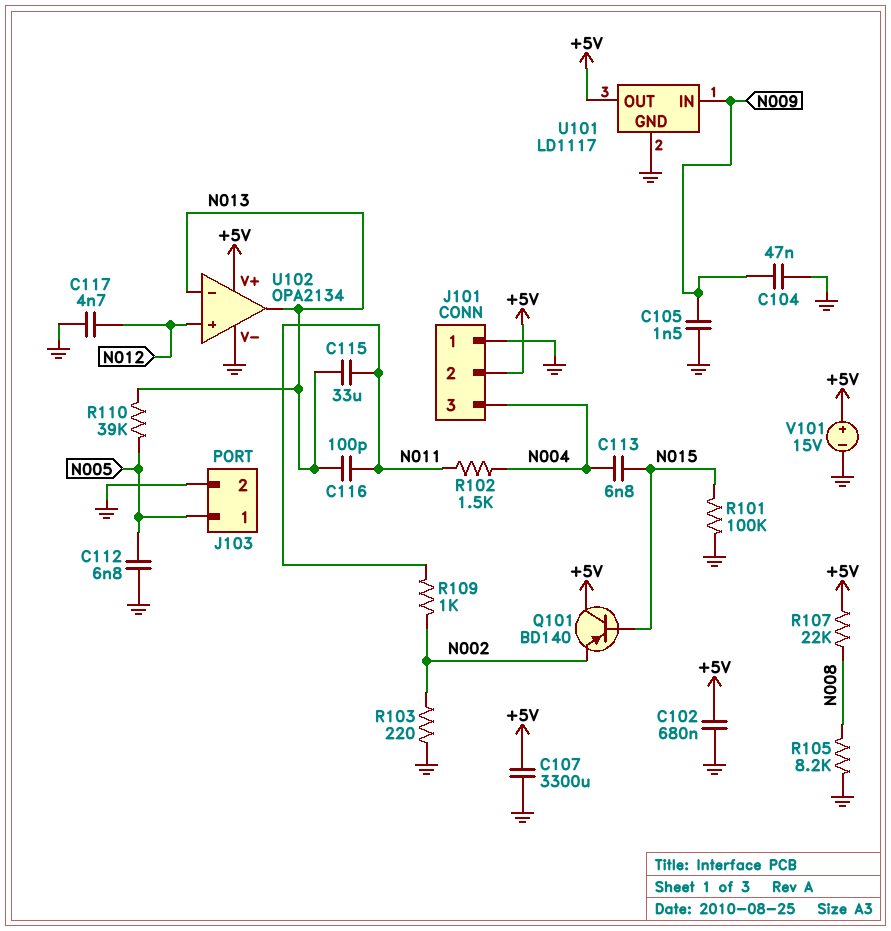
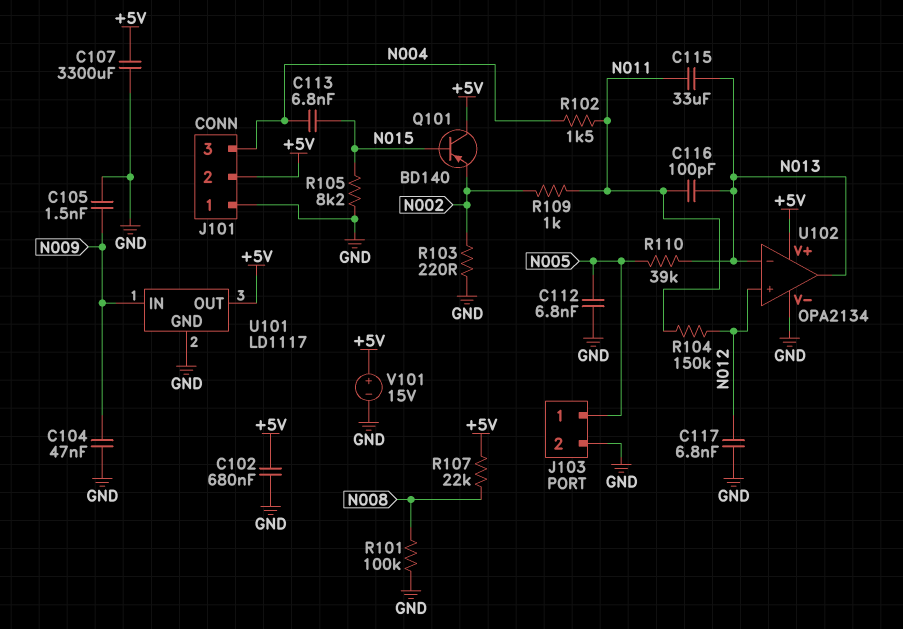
C117: 4.7nF (GND, N012) -> 6.8nF (GND, N012)
R101: 100k (GND, N015) -> 100k (GND, N008)
R104: none -> 150k (N011, N012)
R105: 8.2k (GND, N008) -> 8.2k (GND, N015)

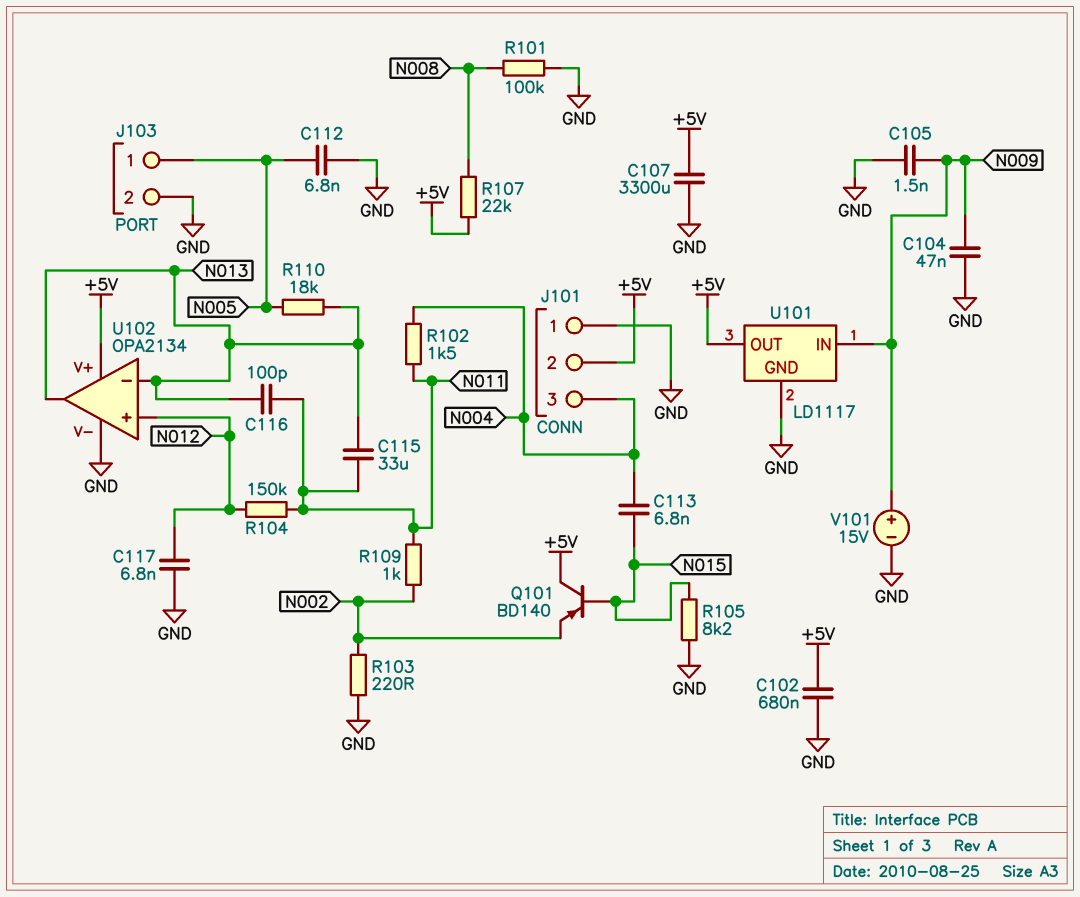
R110: 39k (N005, N013) -> 18k (N005, N013)
V101: 15V (plus +5V, minus GND) -> 15V (plus N009, minus GND)

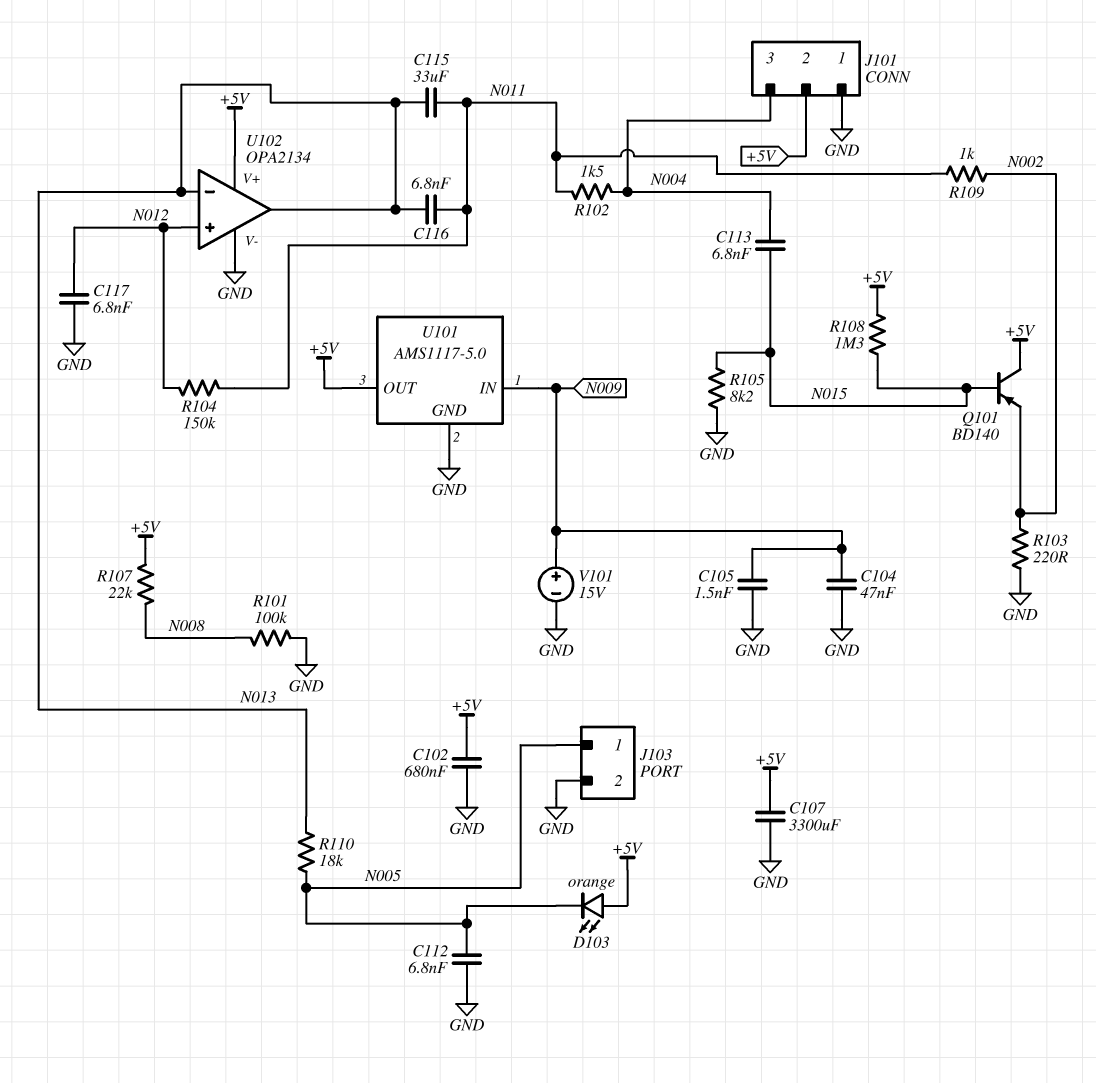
C116: 100pF (N011, N013) -> 6.8nF (N011, N013)
D103: none -> LED orange (A +5V, K N005)
R108: none -> 1.3M (+5V, N015)
U101: LD1117 -> AMS1117-5.0

